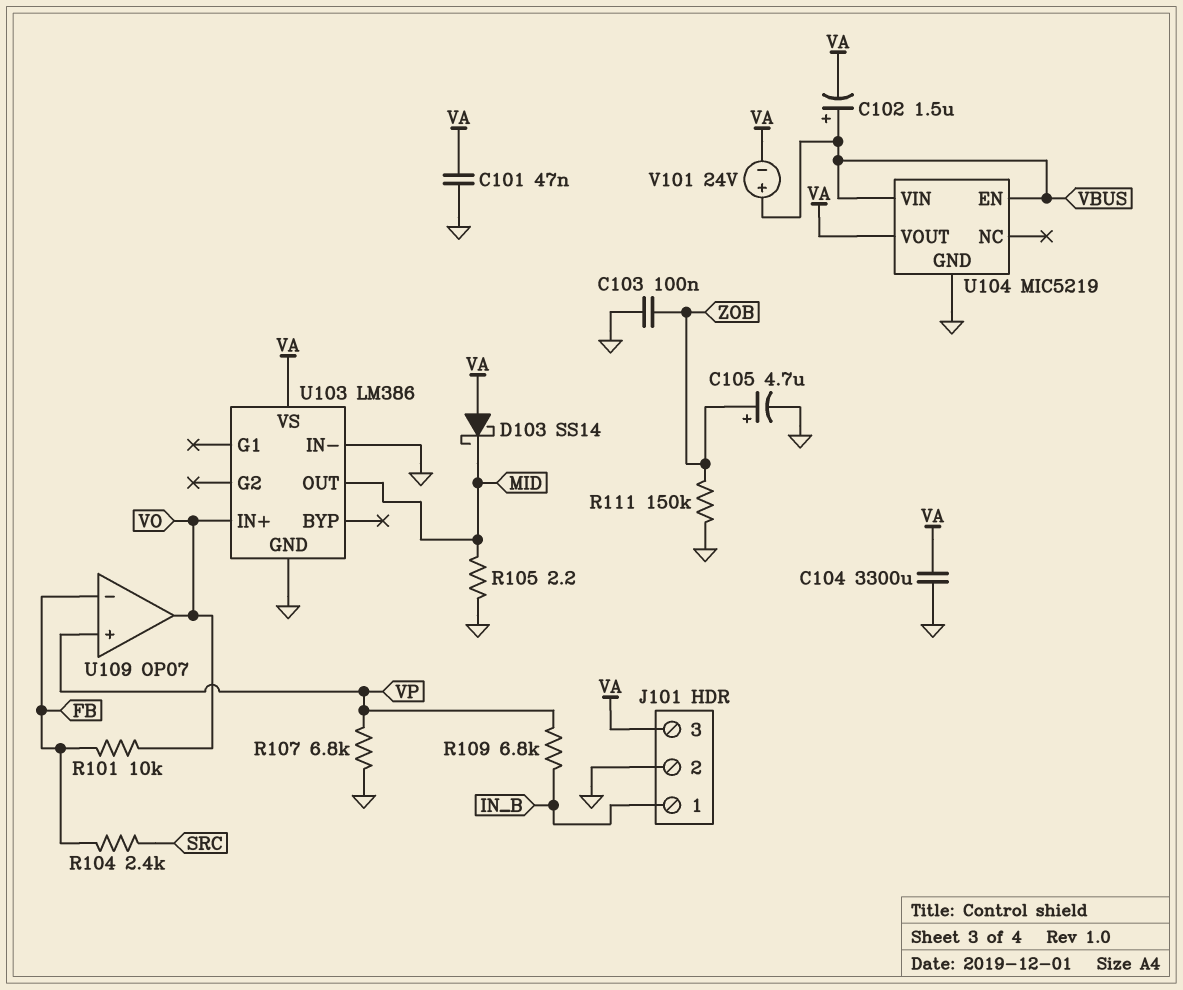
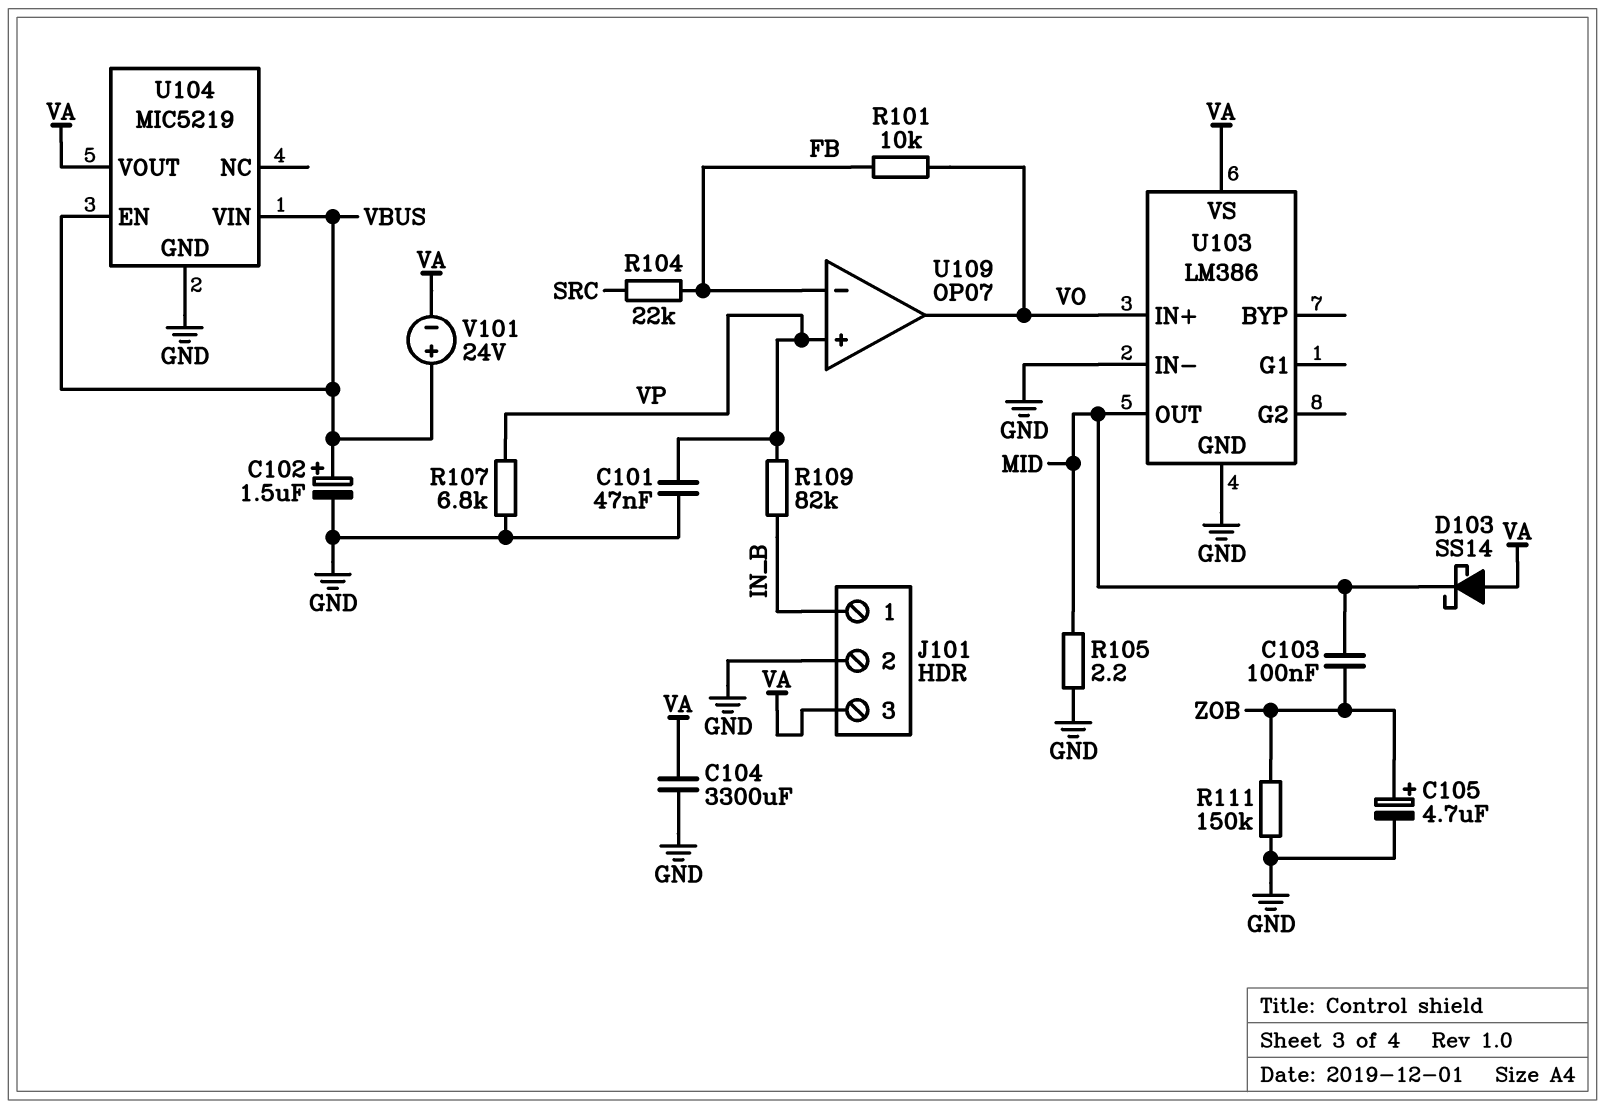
C101: 47nF (GND, VA) -> 47nF (GND, VP)
C102: 1.5uF (plus VBUS, minus VA) -> 1.5uF (plus VBUS, minus GND)
C103: 100nF (GND, ZOB) -> 100nF (MID, ZOB)
R104: 2.4k (FB, SRC) -> 22k (FB, SRC)
R109: 6.8k (IN_B, VP) -> 82k (IN_B, VP)

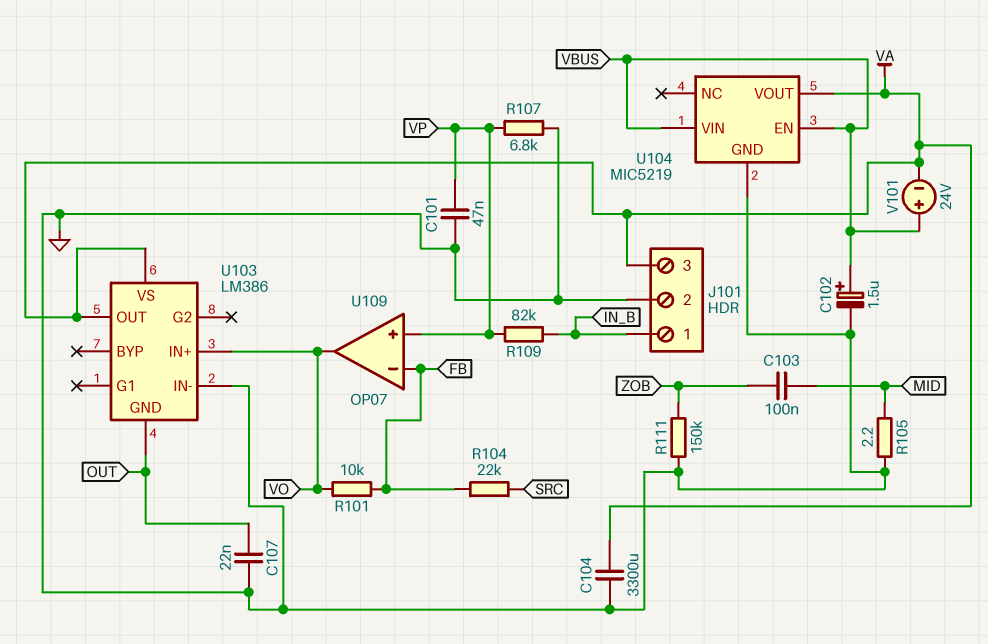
C105: 4.7uF (plus ZOB, minus GND) -> none
C107: none -> 22nF (GND, OUT)
D103: schottky SS14 (A VA, K MID) -> none
U103 pin GND: GND -> OUT
U103 pin OUT: MID -> VA

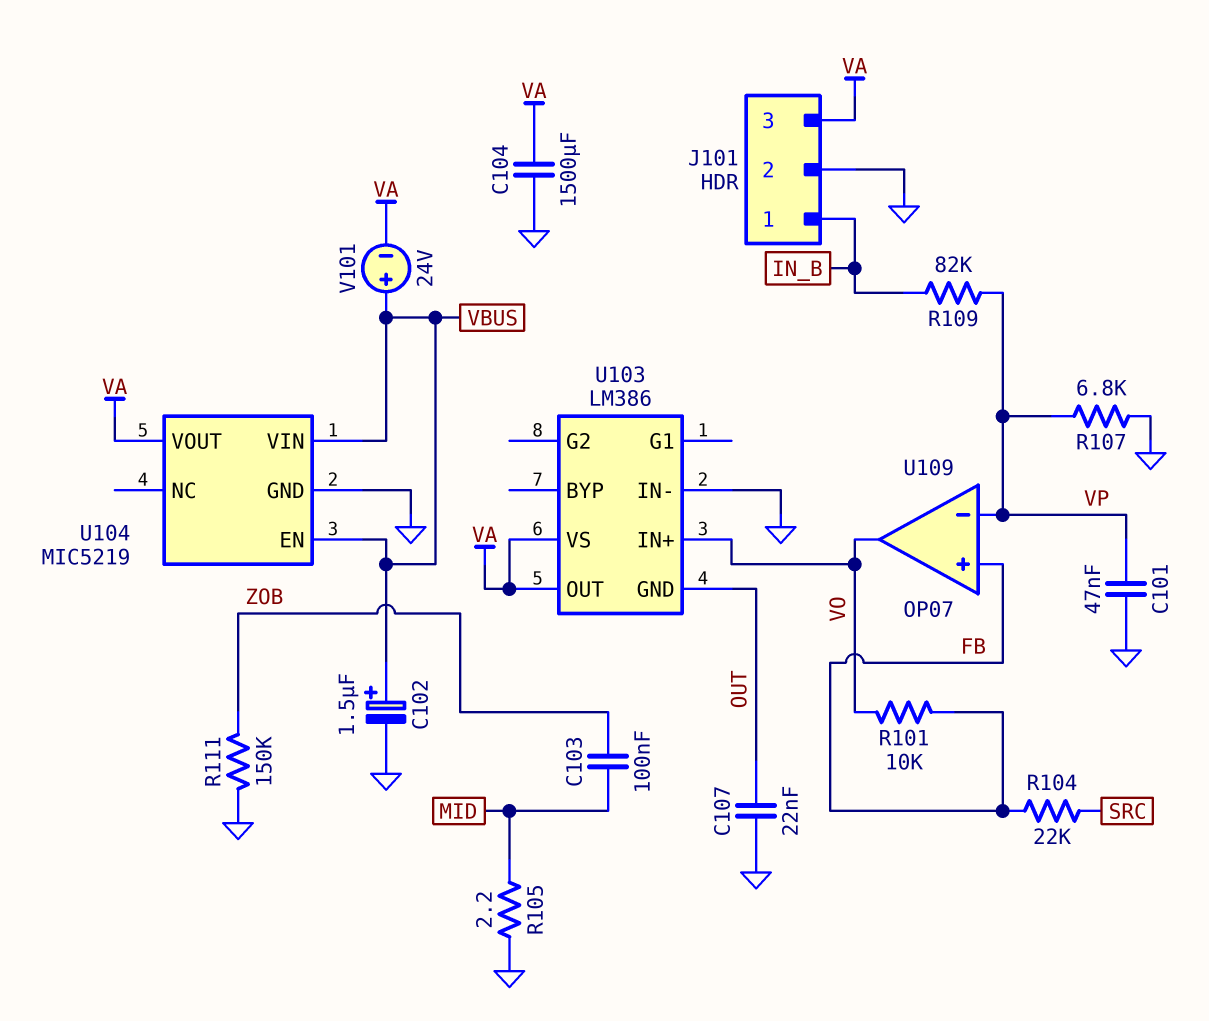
C104: 3300uF (GND, VA) -> 1500uF (GND, VA)
U109 pin in+: VP -> FB
U109 pin in-: FB -> VP

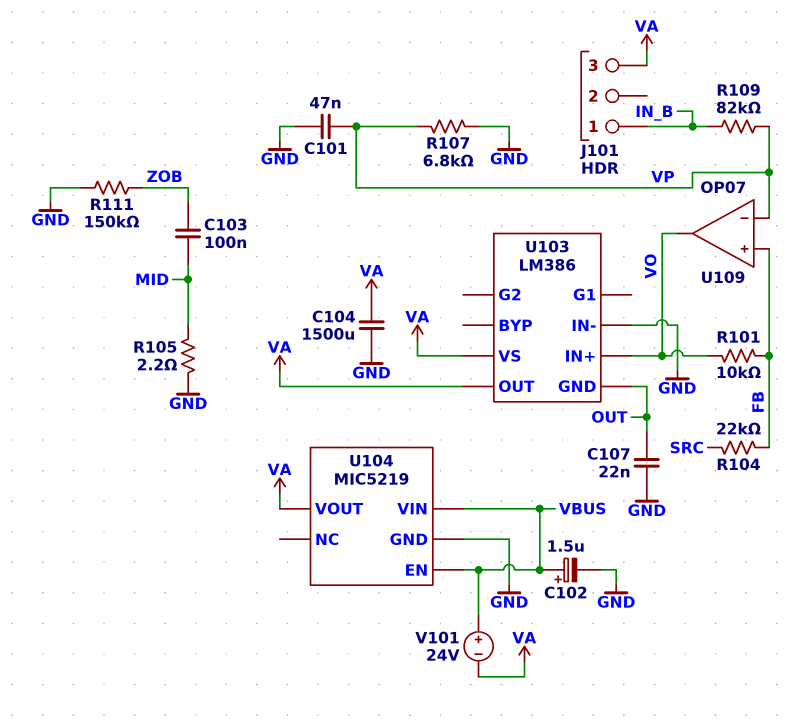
J101 pin 2: GND -> none

